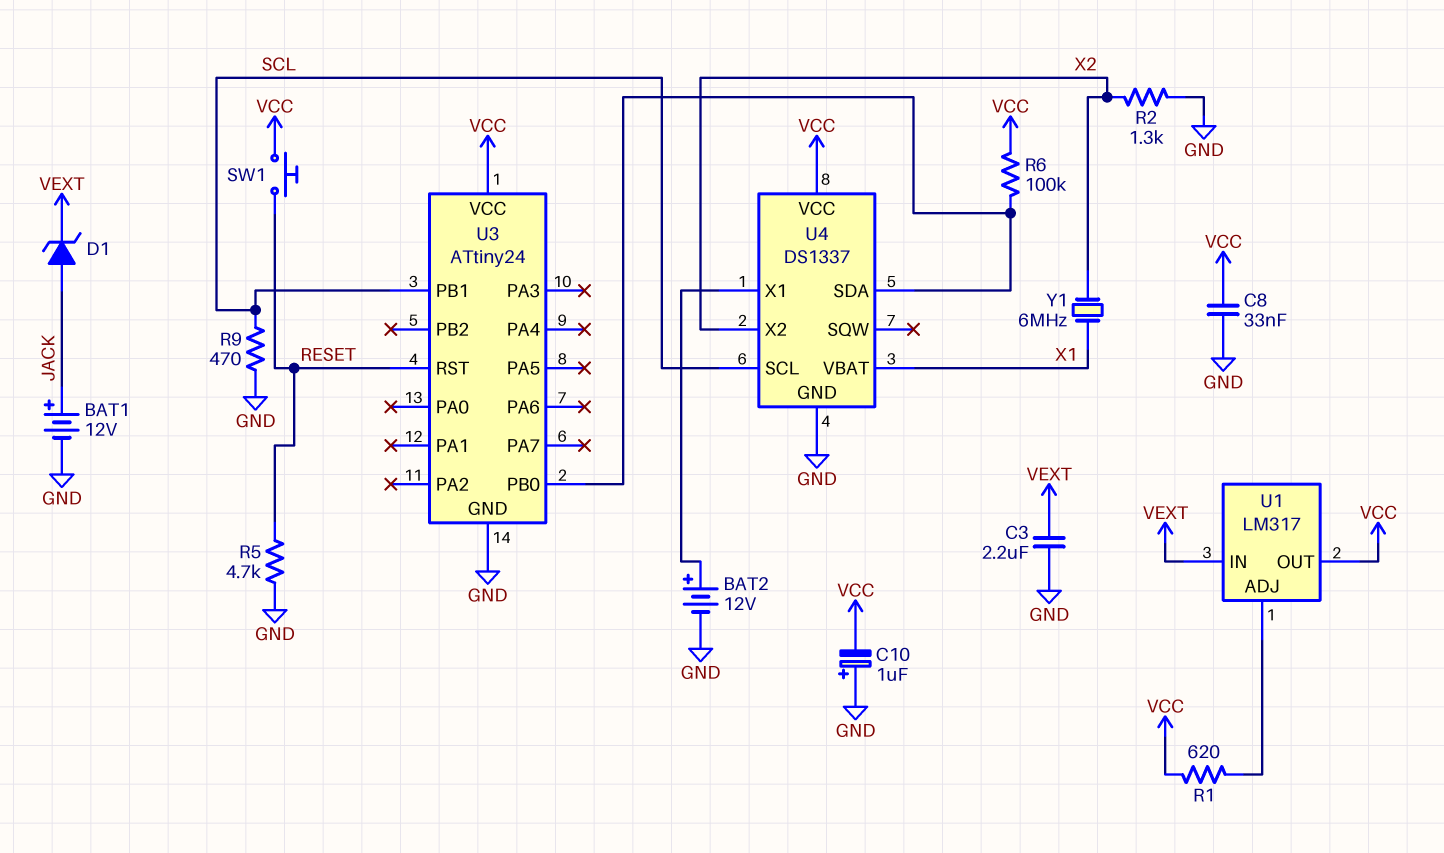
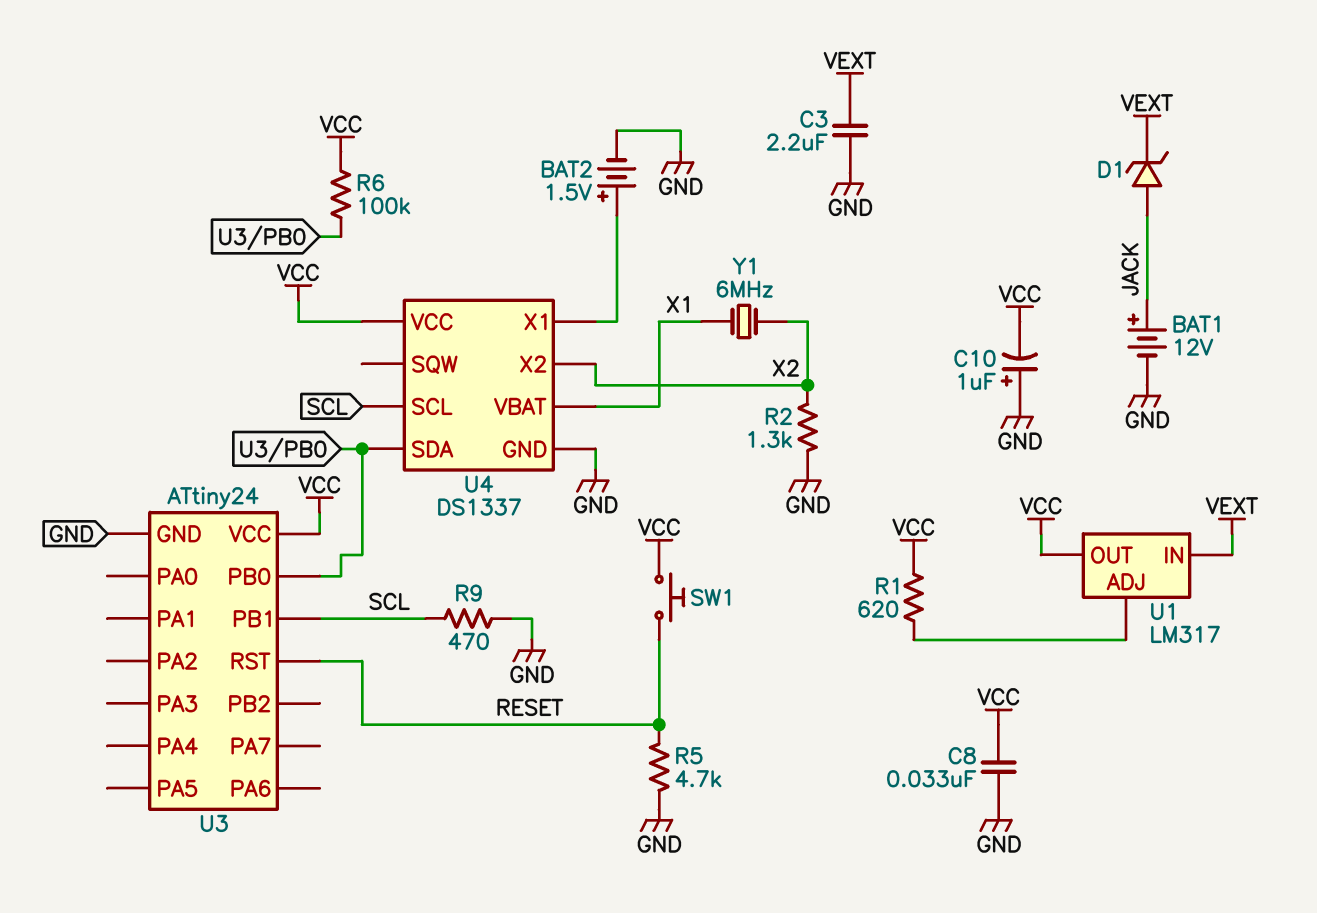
BAT2: 12V (plus U4/X1, minus GND) -> 1.5V (plus U4/X1, minus GND)

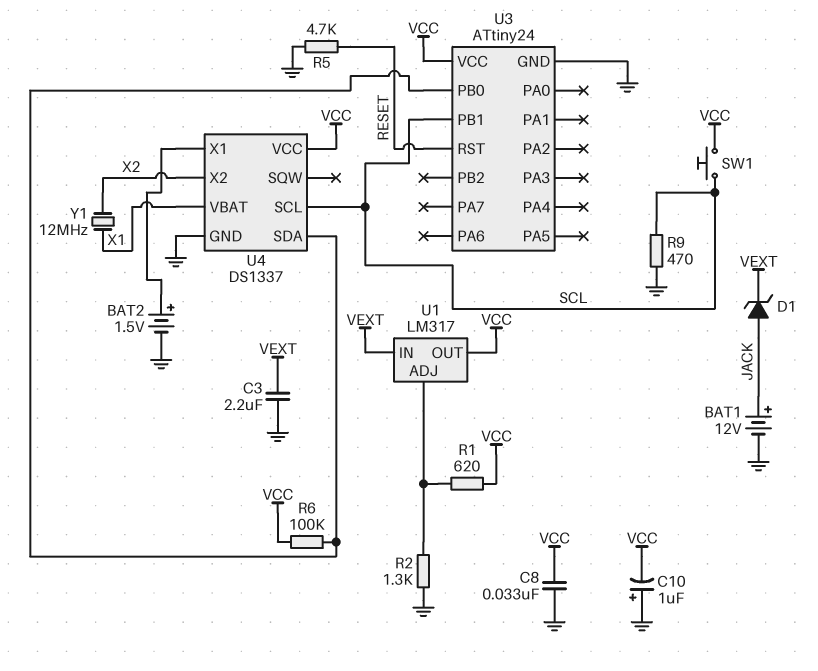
R2: 1.3k (GND, X2) -> 1.3k (GND, U1/ADJ)
SW1: button (RESET, VCC) -> button (SCL, VCC)
Y1: 6MHz (X1, X2) -> 12MHz (X1, X2)

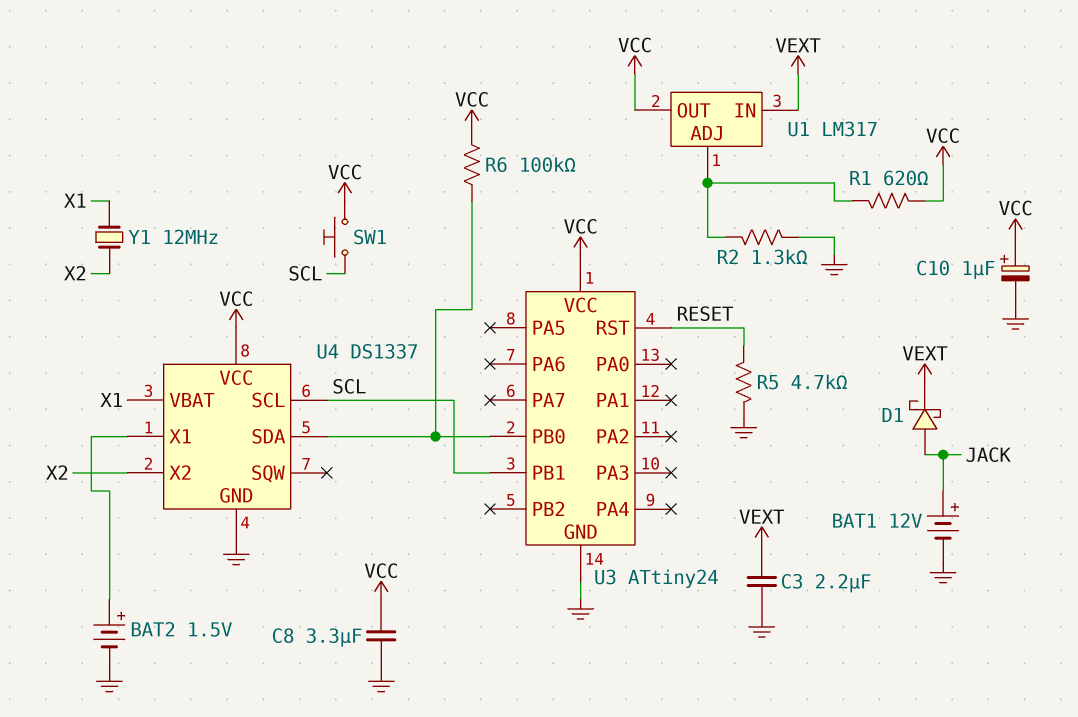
C8: 33nF (GND, VCC) -> 3.3uF (GND, VCC)
C10: 1uF (plus GND, minus VCC) -> 1uF (plus VCC, minus GND)
D1: zener (A JACK, K VEXT) -> schottky (A JACK, K VEXT)
R9: 470 (GND, SCL) -> none

